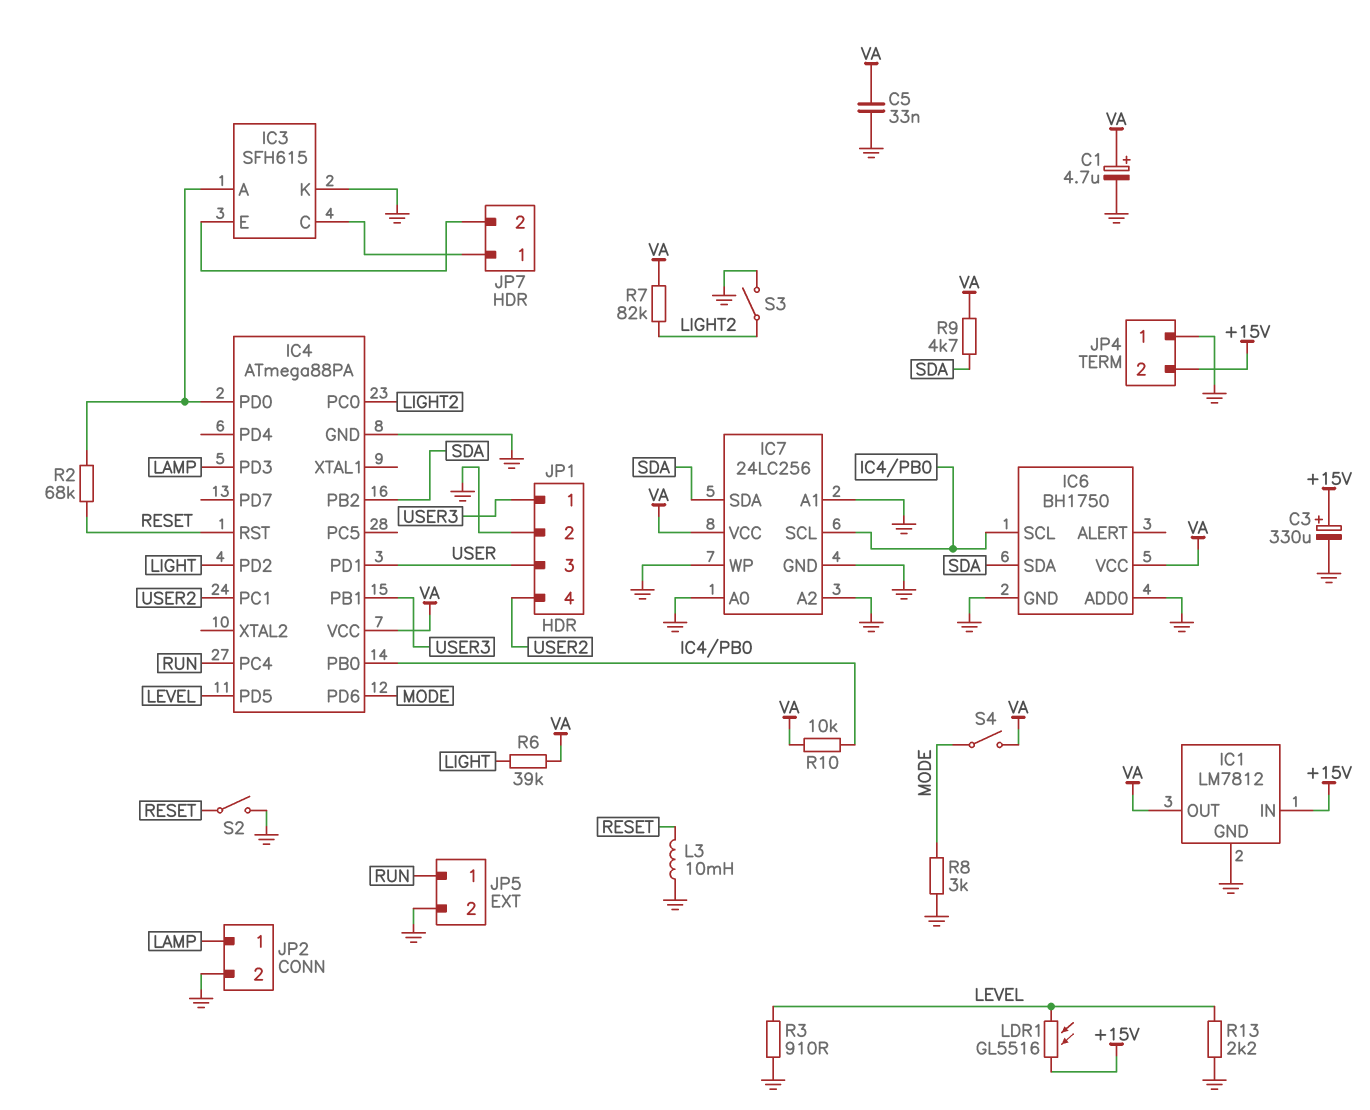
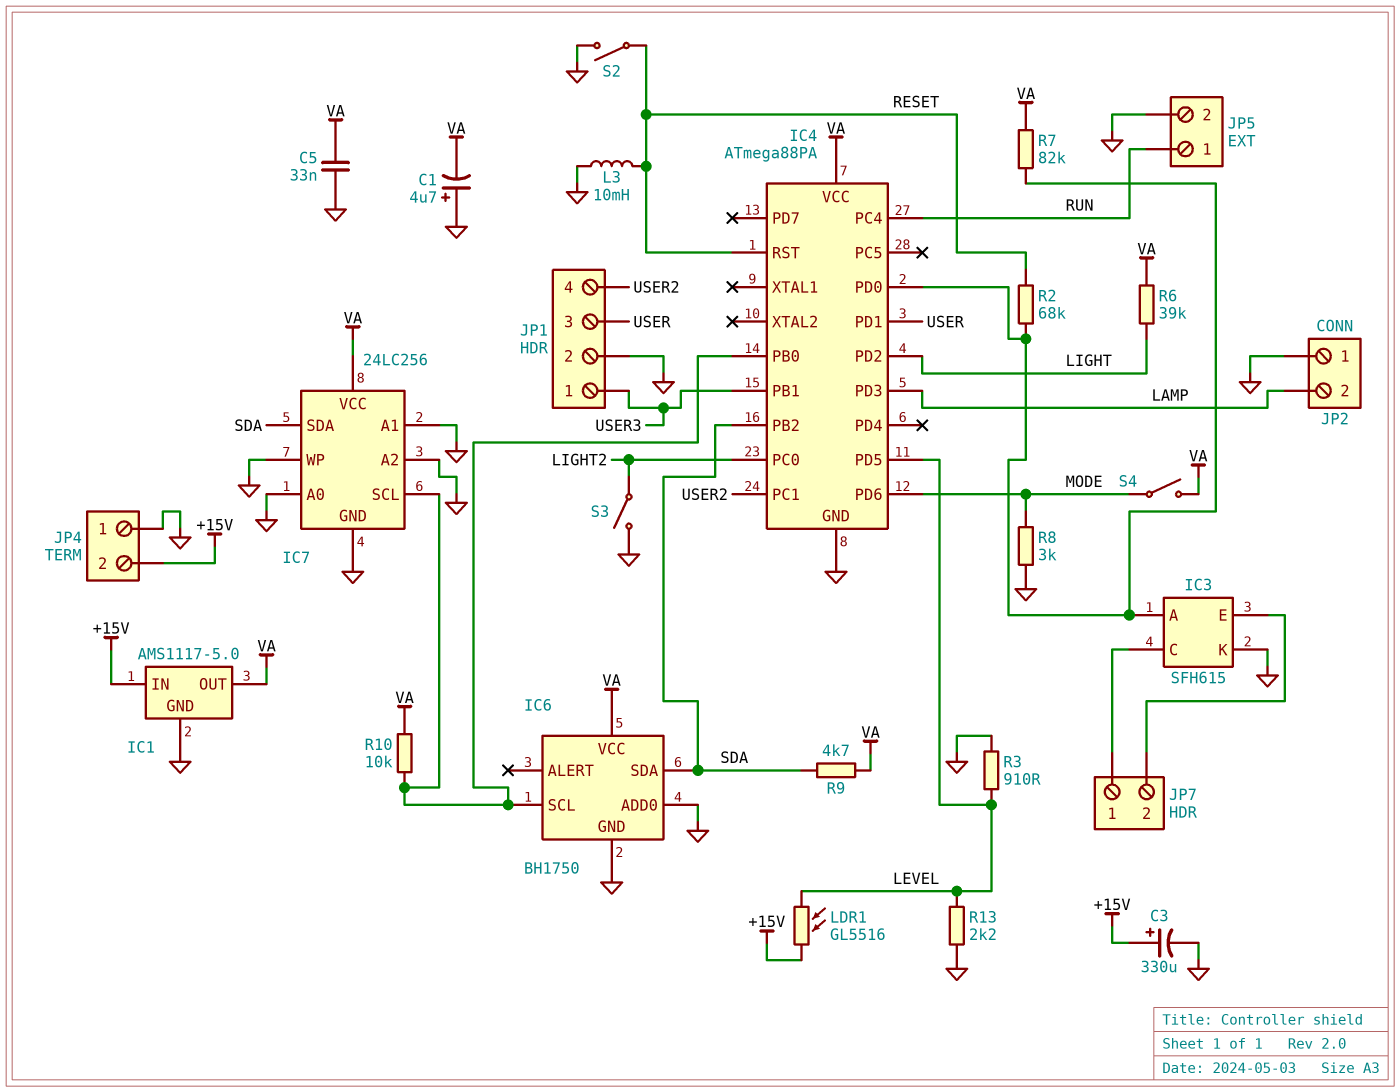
C1: 4.7uF (plus VA, minus GND) -> 4.7uF (plus GND, minus VA)
IC1: LM7812 -> AMS1117-5.0
JP2 pin 1: LAMP -> GND
JP2 pin 2: GND -> LAMP
R7: 82k (LIGHT2, VA) -> 82k (IC3/A, VA)

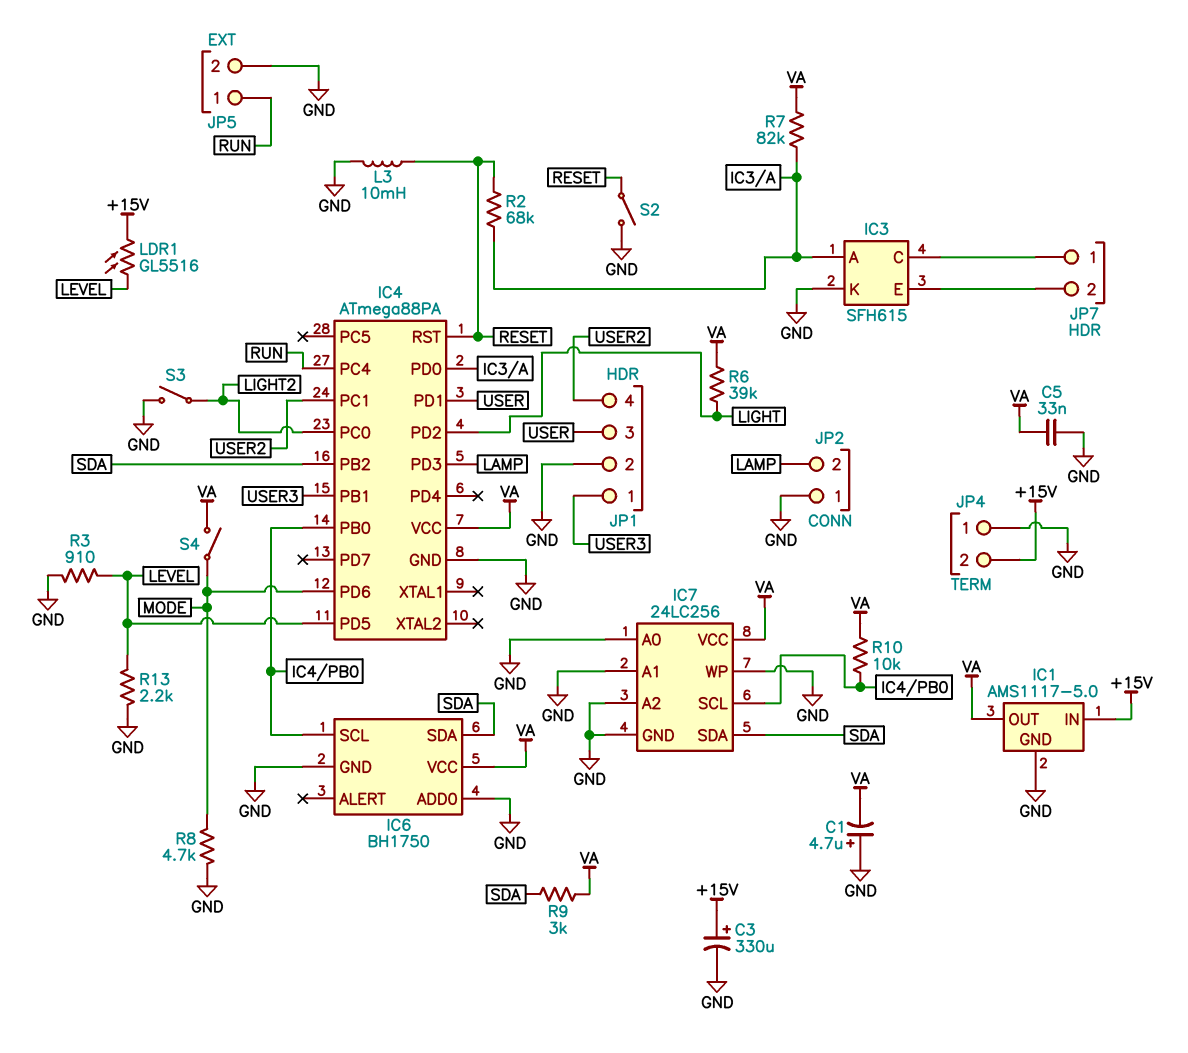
R8: 3k (GND, MODE) -> 4.7k (GND, MODE)
R9: 4.7k (SDA, VA) -> 3k (SDA, VA)

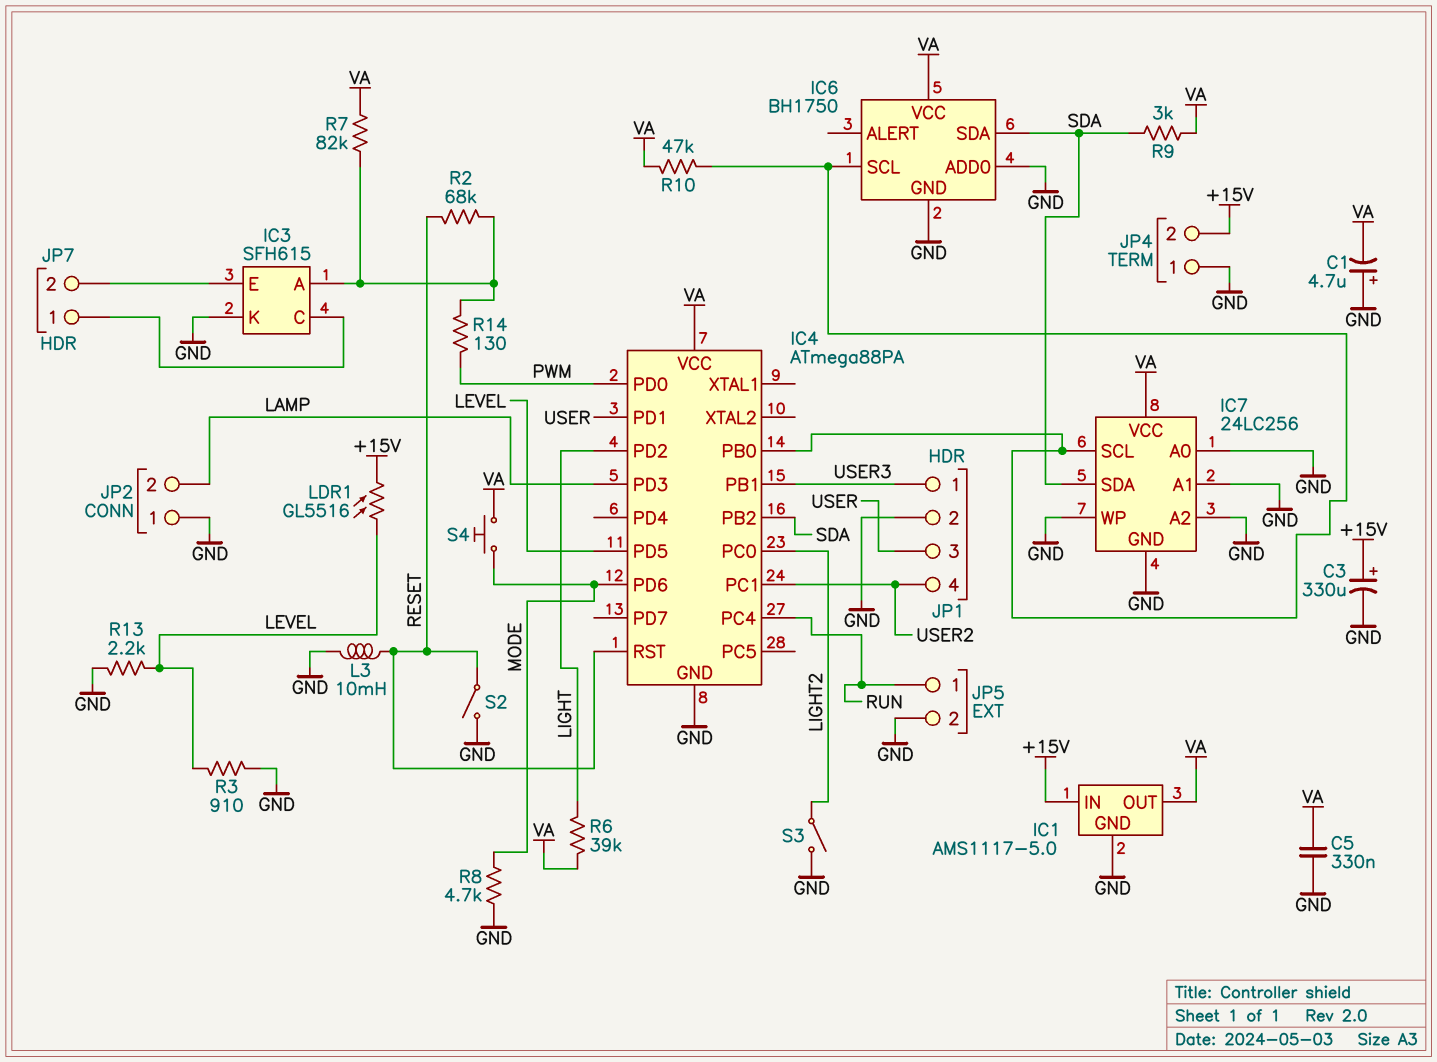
C5: 33nF (GND, VA) -> 330nF (GND, VA)
IC4 pin PD0: IC3/A -> PWM
R10: 10k (IC4/PB0, VA) -> 47k (IC4/PB0, VA)
R14: none -> 130 (IC3/A, PWM)
S4: switch (MODE, VA) -> button (MODE, VA)

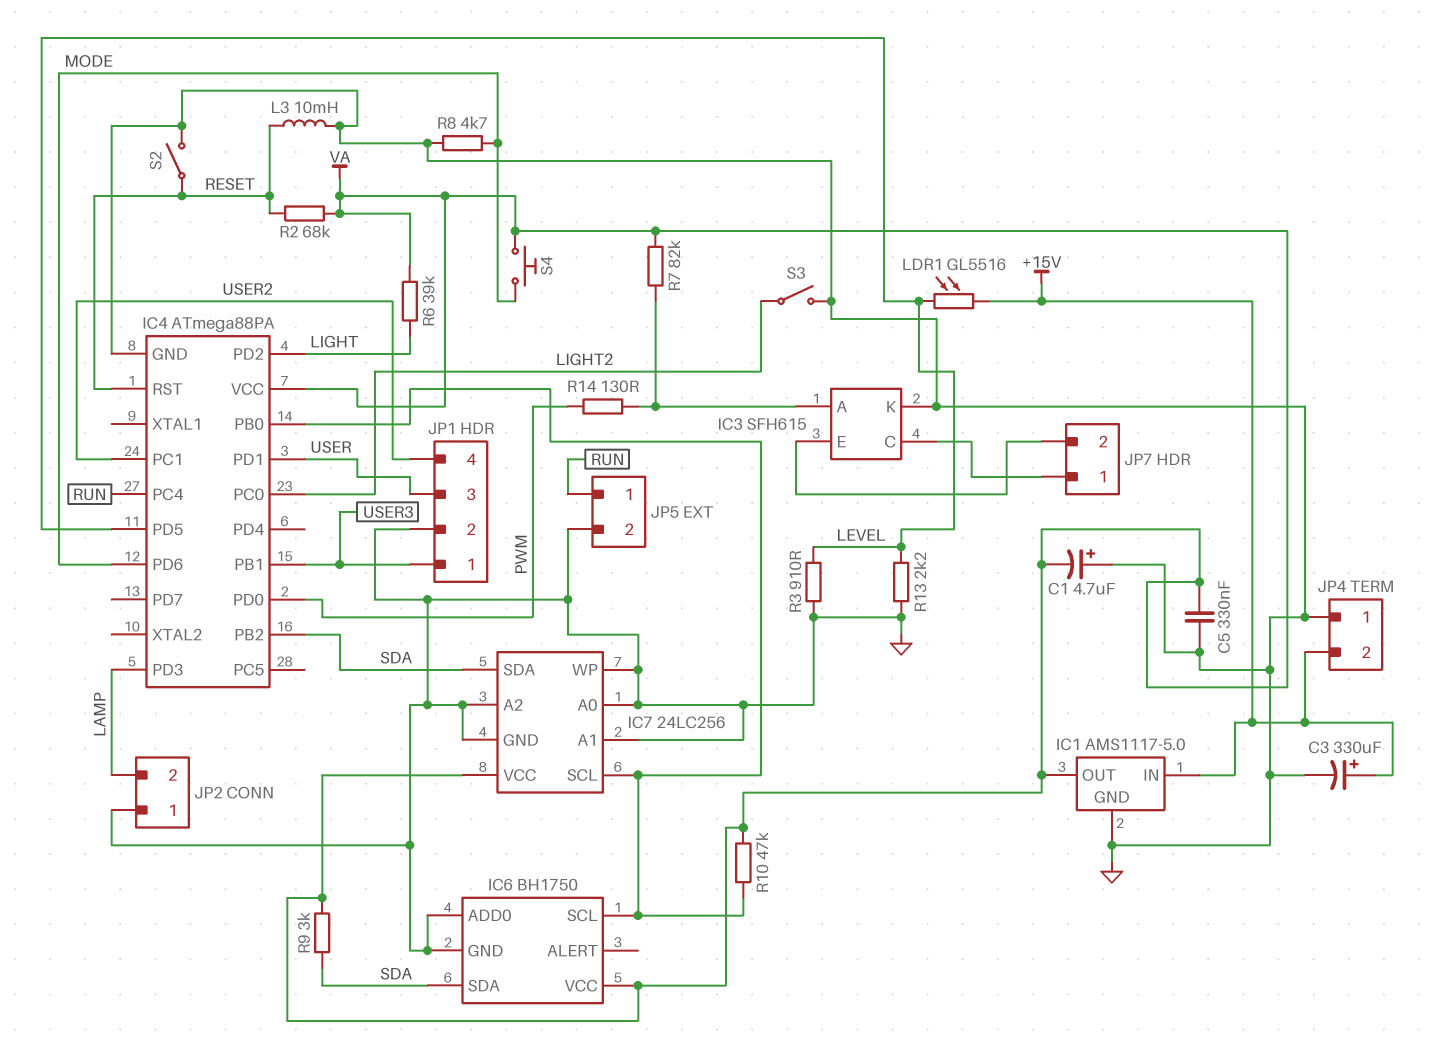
R2: 68k (IC3/A, RESET) -> 68k (RESET, VA)

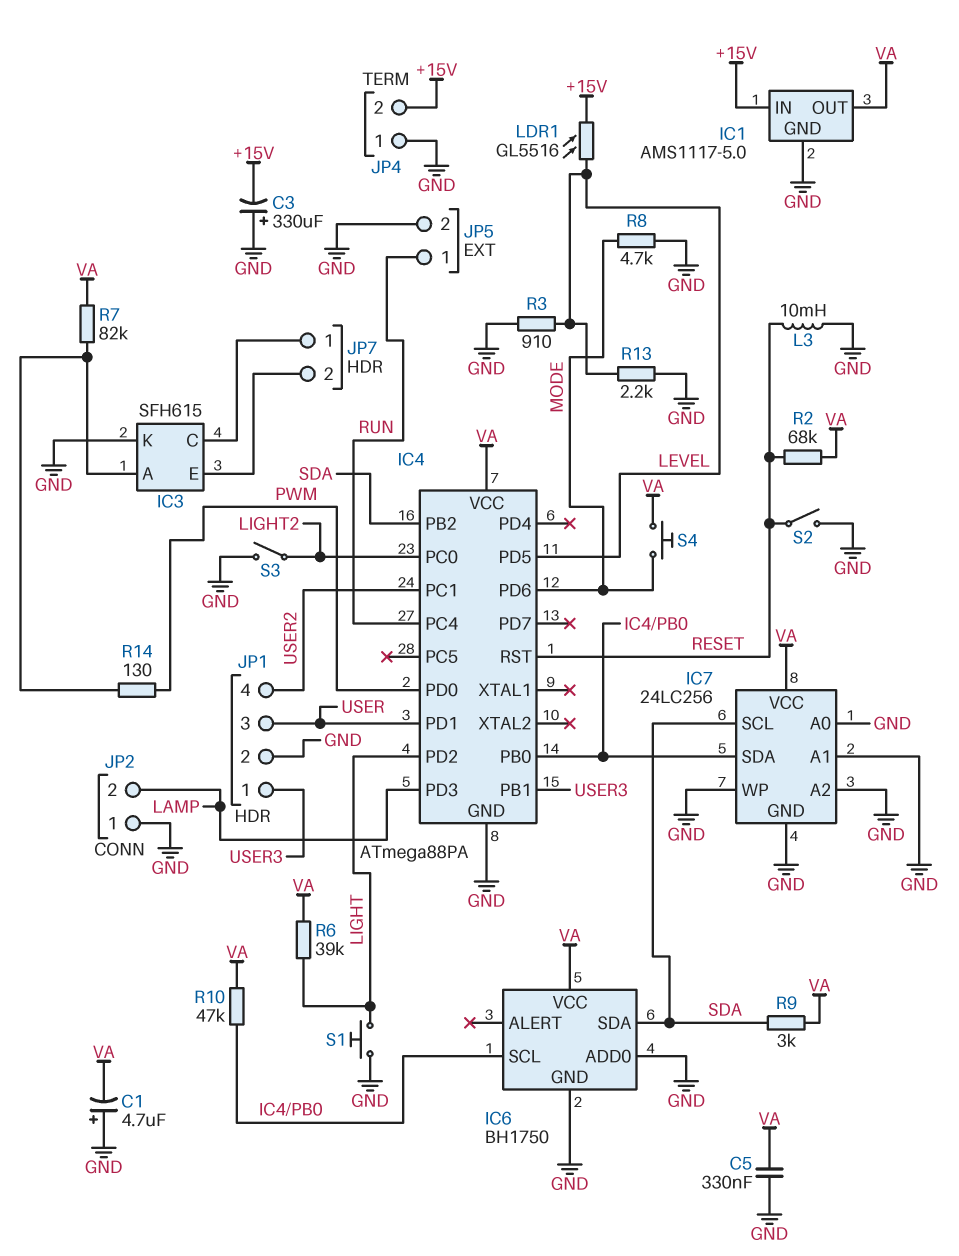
C3: 330uF (plus +15V, minus GND) -> 330uF (plus GND, minus +15V)
IC7 pin SCL: IC4/PB0 -> SDA
IC7 pin SDA: SDA -> IC4/PB0
S1: none -> button (GND, LIGHT)

